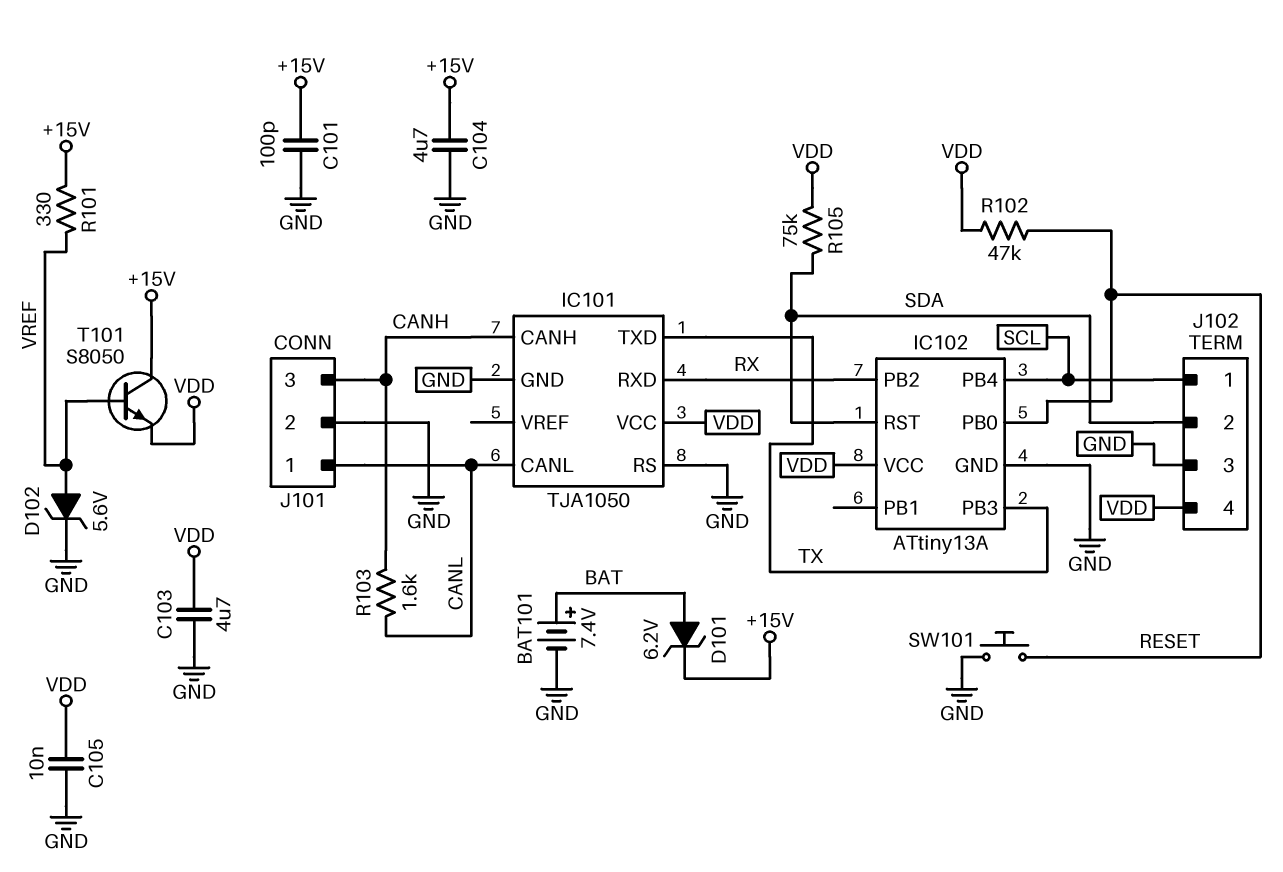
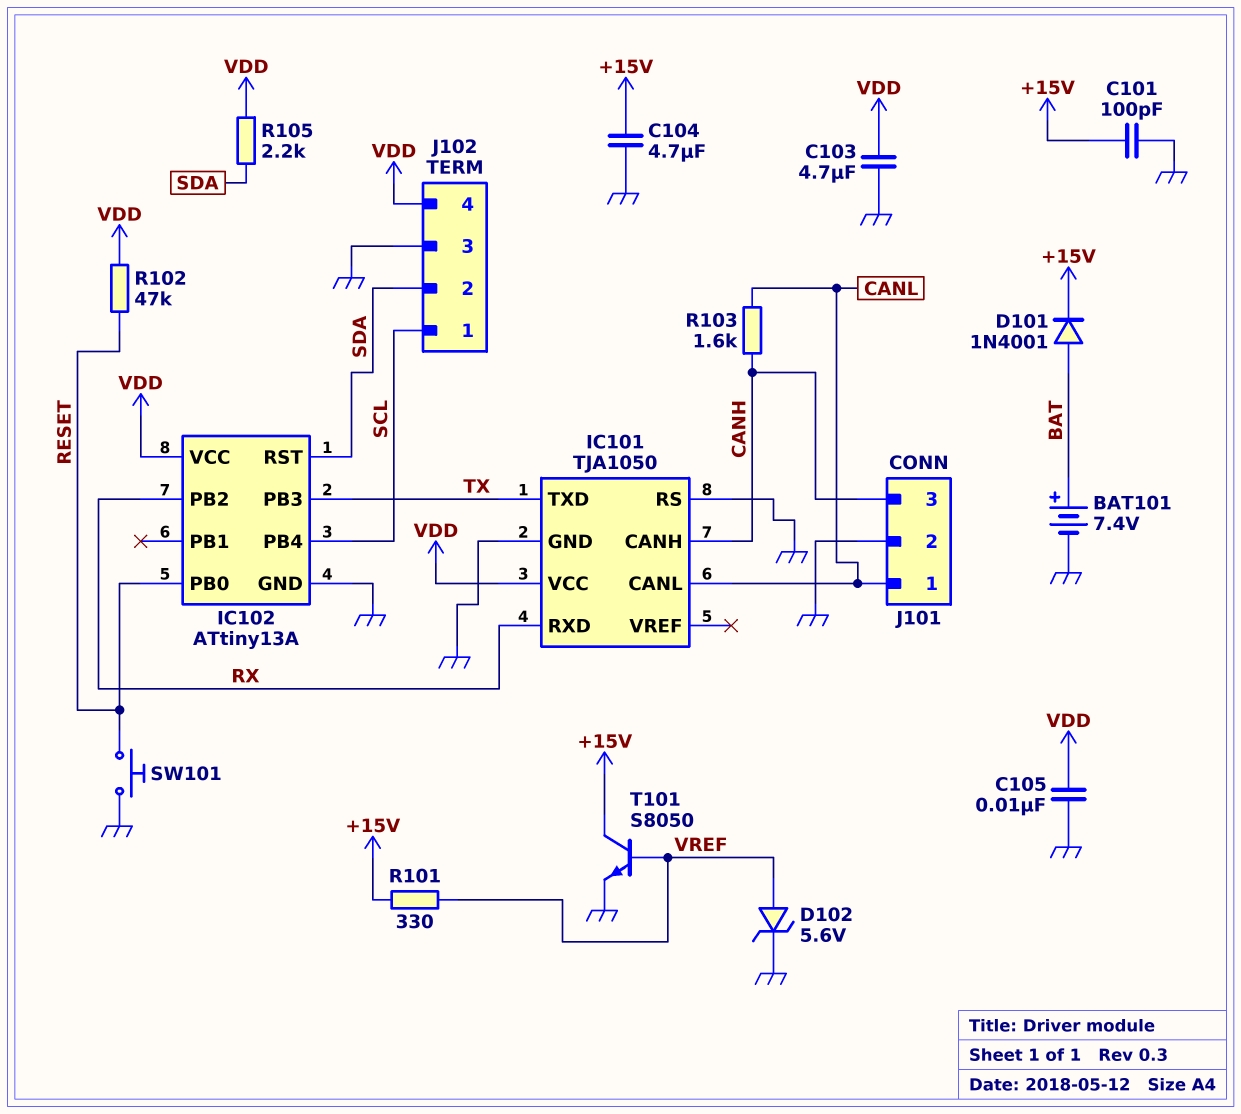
D101: zener 6.2V (A BAT, K +15V) -> diode 1N4001 (A BAT, K +15V)
R105: 75k (SDA, VDD) -> 2.2k (SDA, VDD)
T101: NPN S8050 (B VREF, C +15V, E VDD) -> NPN S8050 (B VREF, C +15V, E GND)

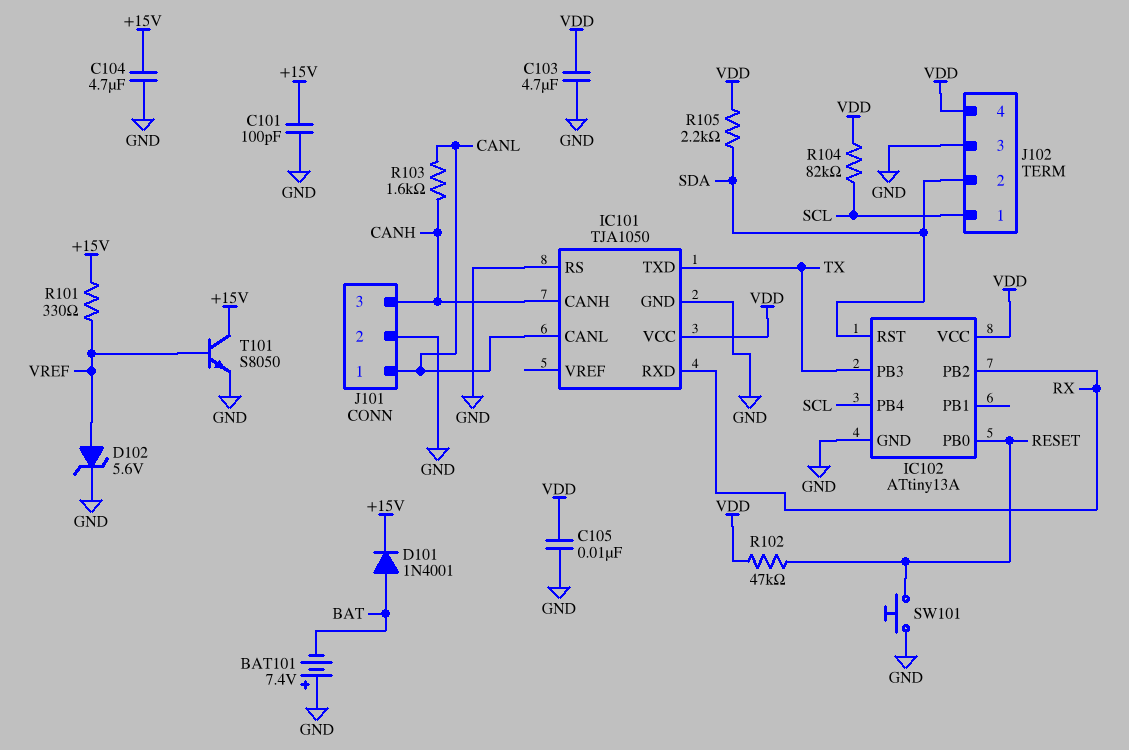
BAT101: 7.4V (plus BAT, minus GND) -> 7.4V (plus GND, minus BAT)
R104: none -> 82k (SCL, VDD)

